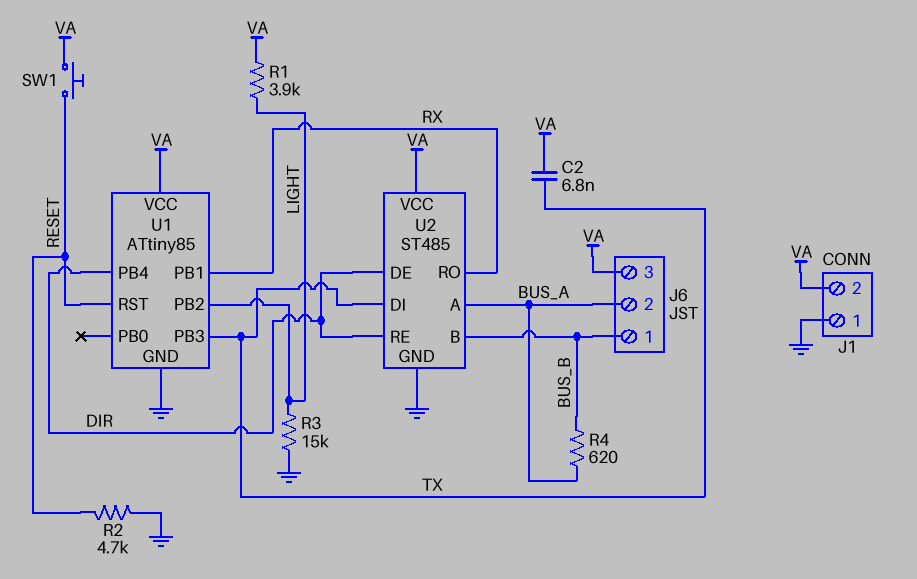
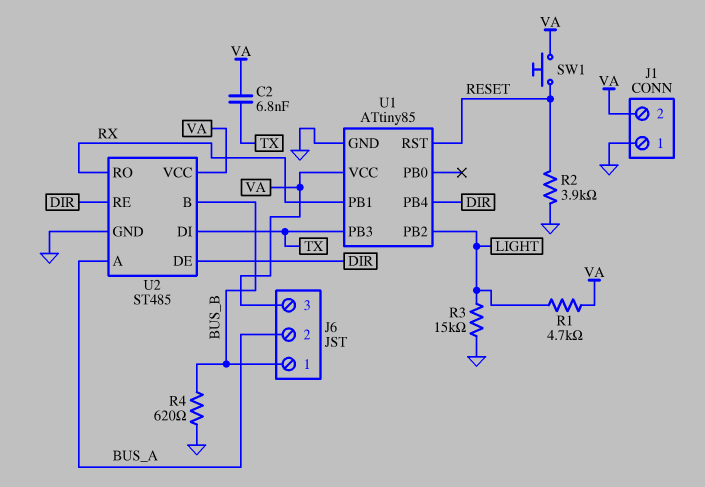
R1: 3.9k (LIGHT, VA) -> 4.7k (LIGHT, VA)
R2: 4.7k (GND, RESET) -> 3.9k (GND, RESET)
R4: 620 (BUS_A, BUS_B) -> 620 (BUS_B, GND)

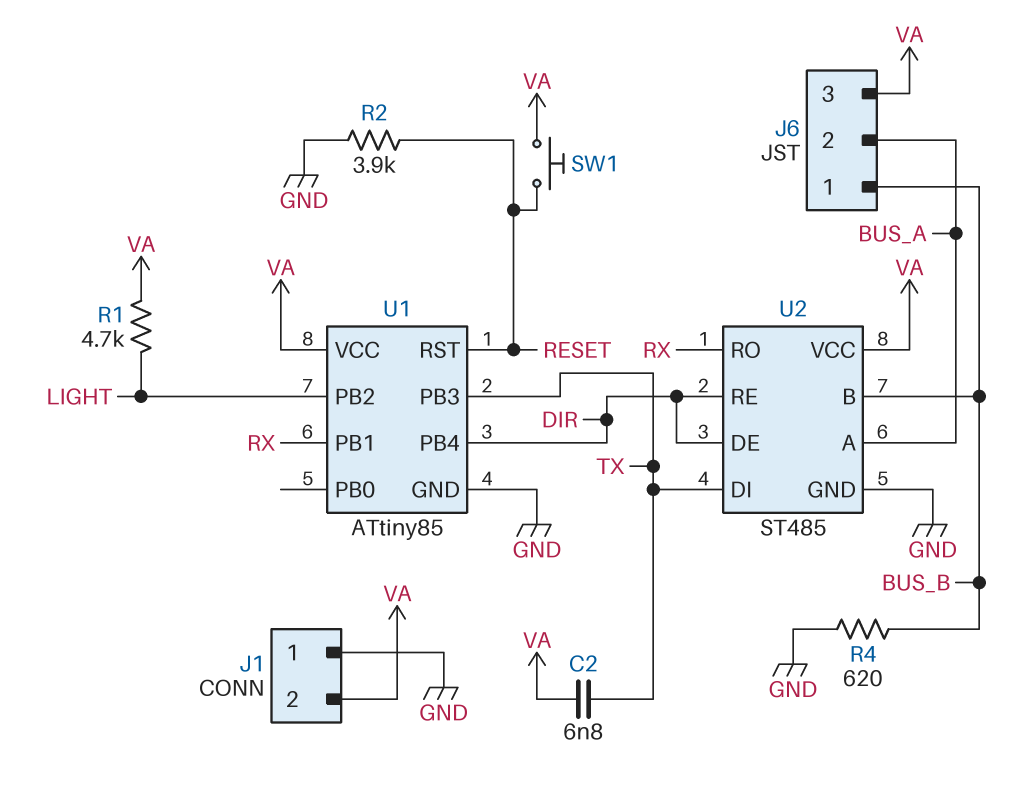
R3: 15k (GND, LIGHT) -> none

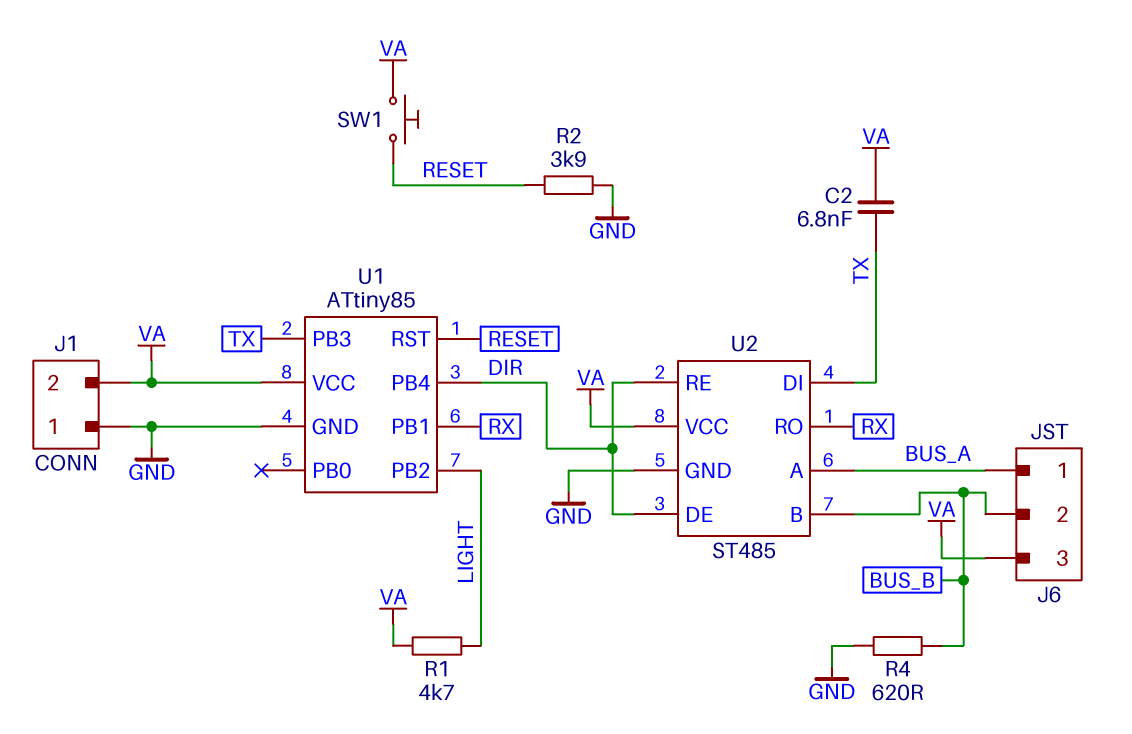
J6 pin 1: BUS_B -> BUS_A
J6 pin 2: BUS_A -> BUS_B

